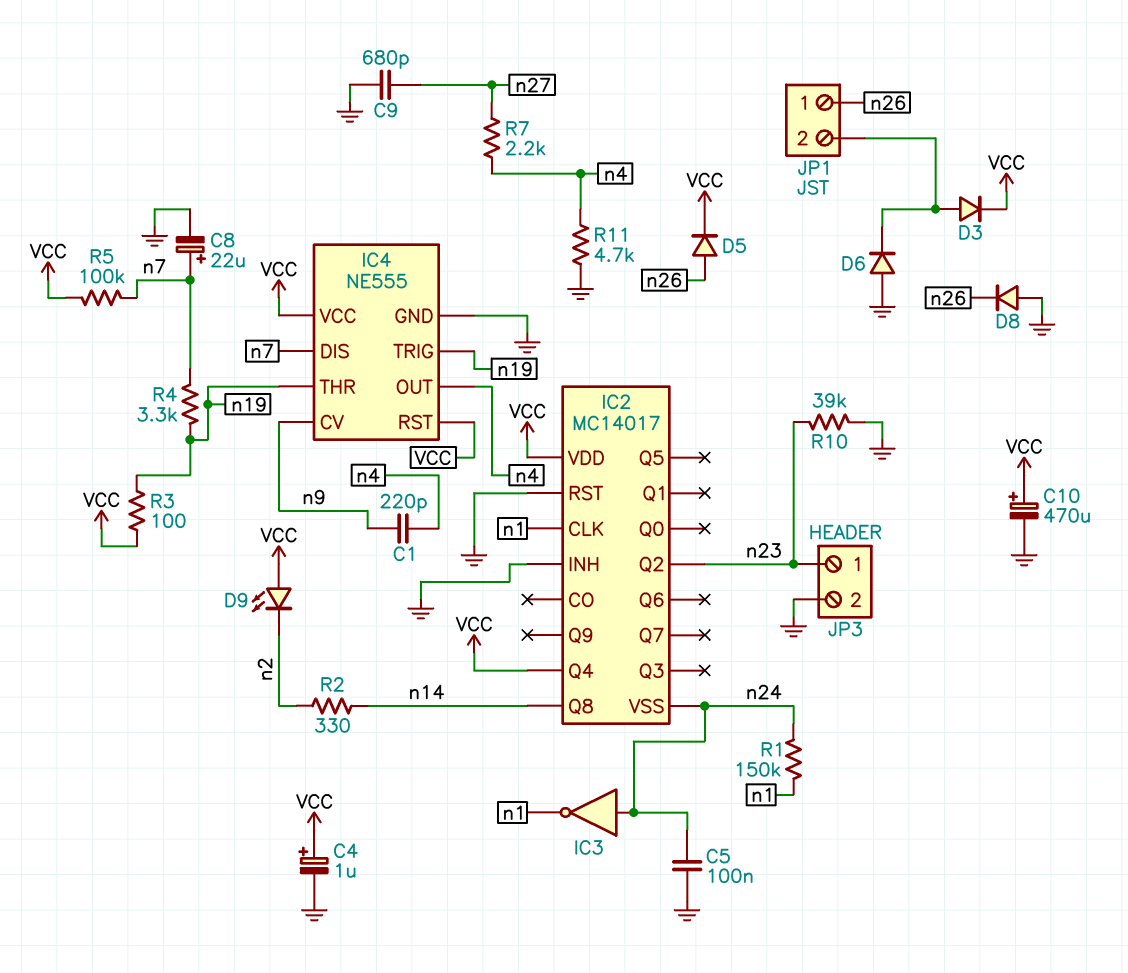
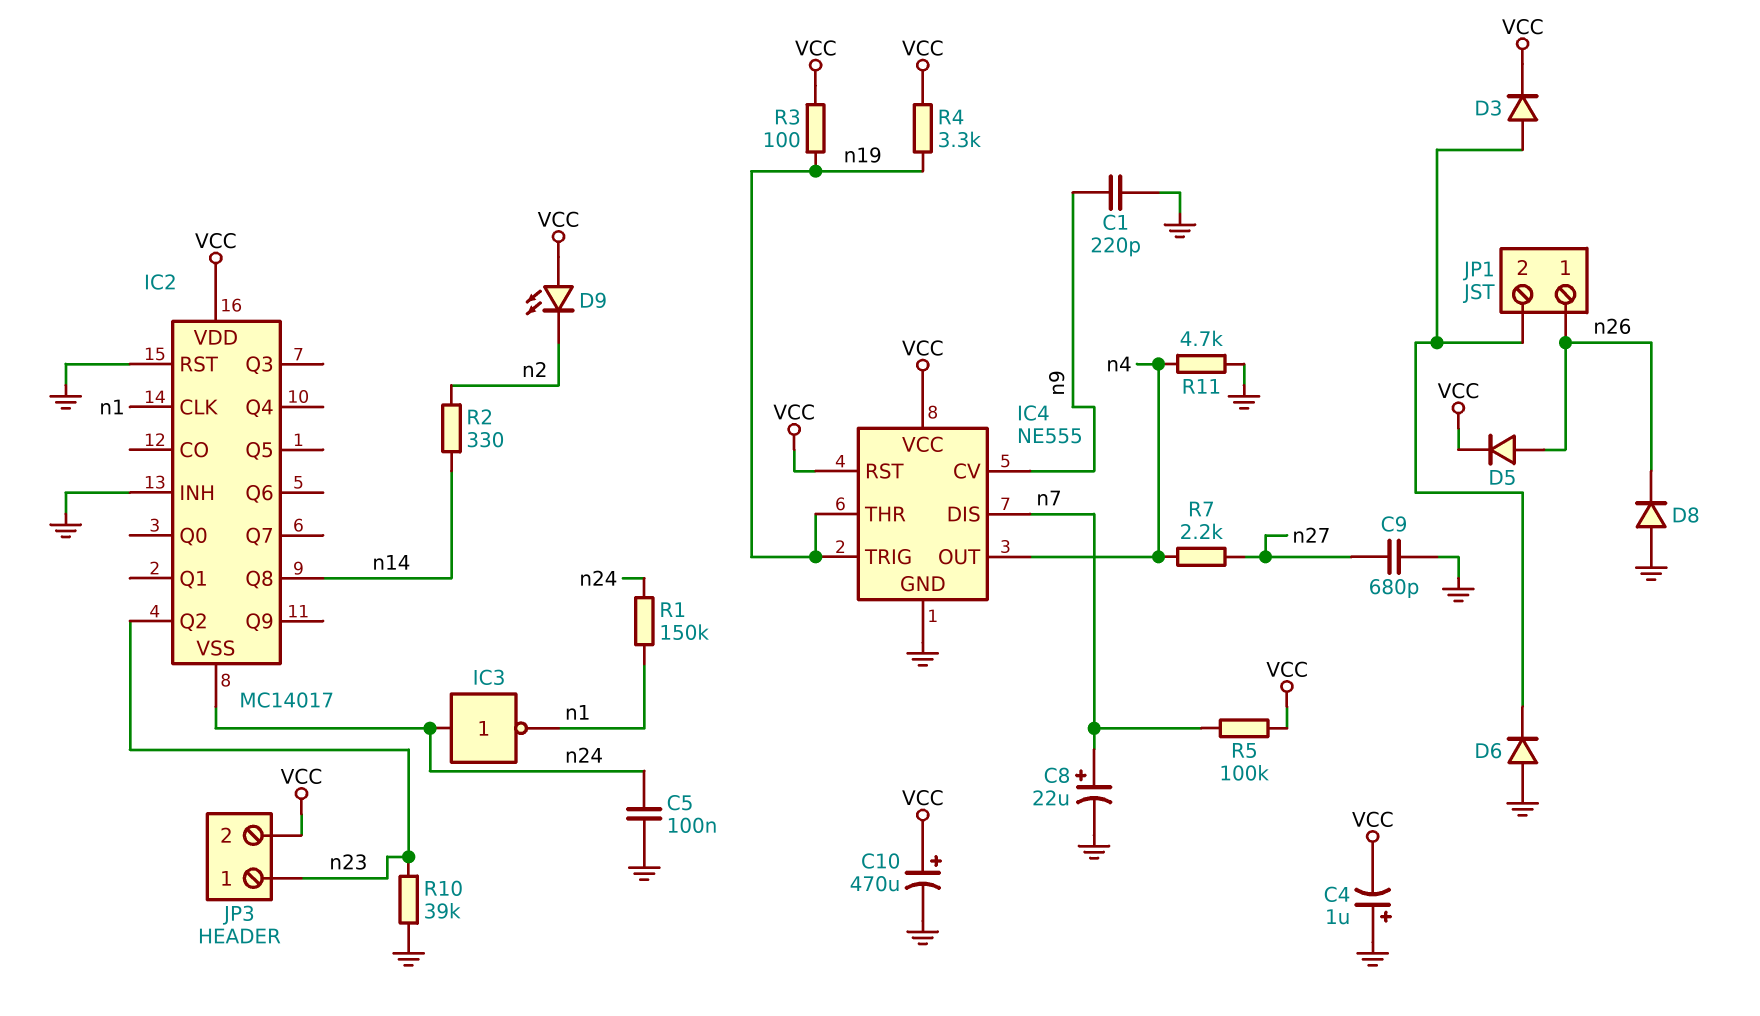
C1: 220pF (n4, n9) -> 220pF (GND, n9)
C4: 1uF (plus VCC, minus GND) -> 1uF (plus GND, minus VCC)
IC2 pin Q4: VCC -> none
JP3 pin 2: GND -> VCC
R4: 3.3k (n7, n19) -> 3.3k (VCC, n19)

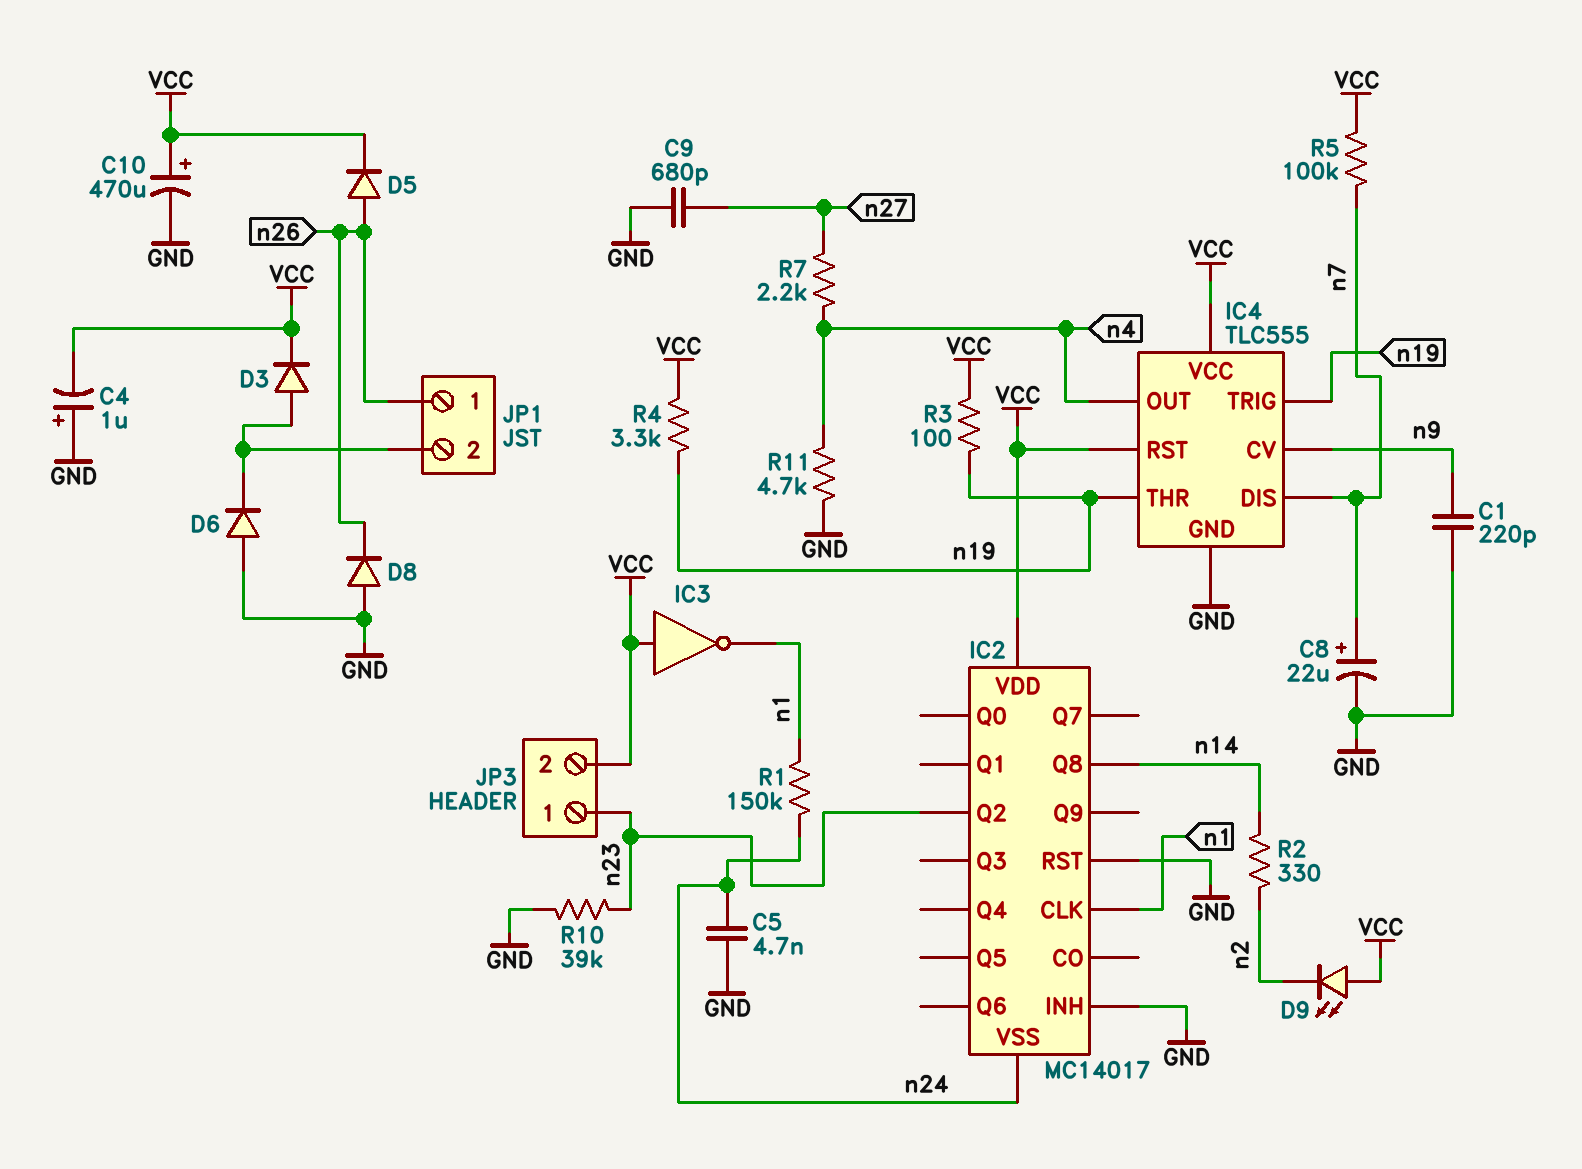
C5: 100nF (GND, n24) -> 4.7nF (GND, n24)
IC3: NOT (in n24, out n1) -> NOT (in VCC, out n1)
IC4: NE555 -> TLC555

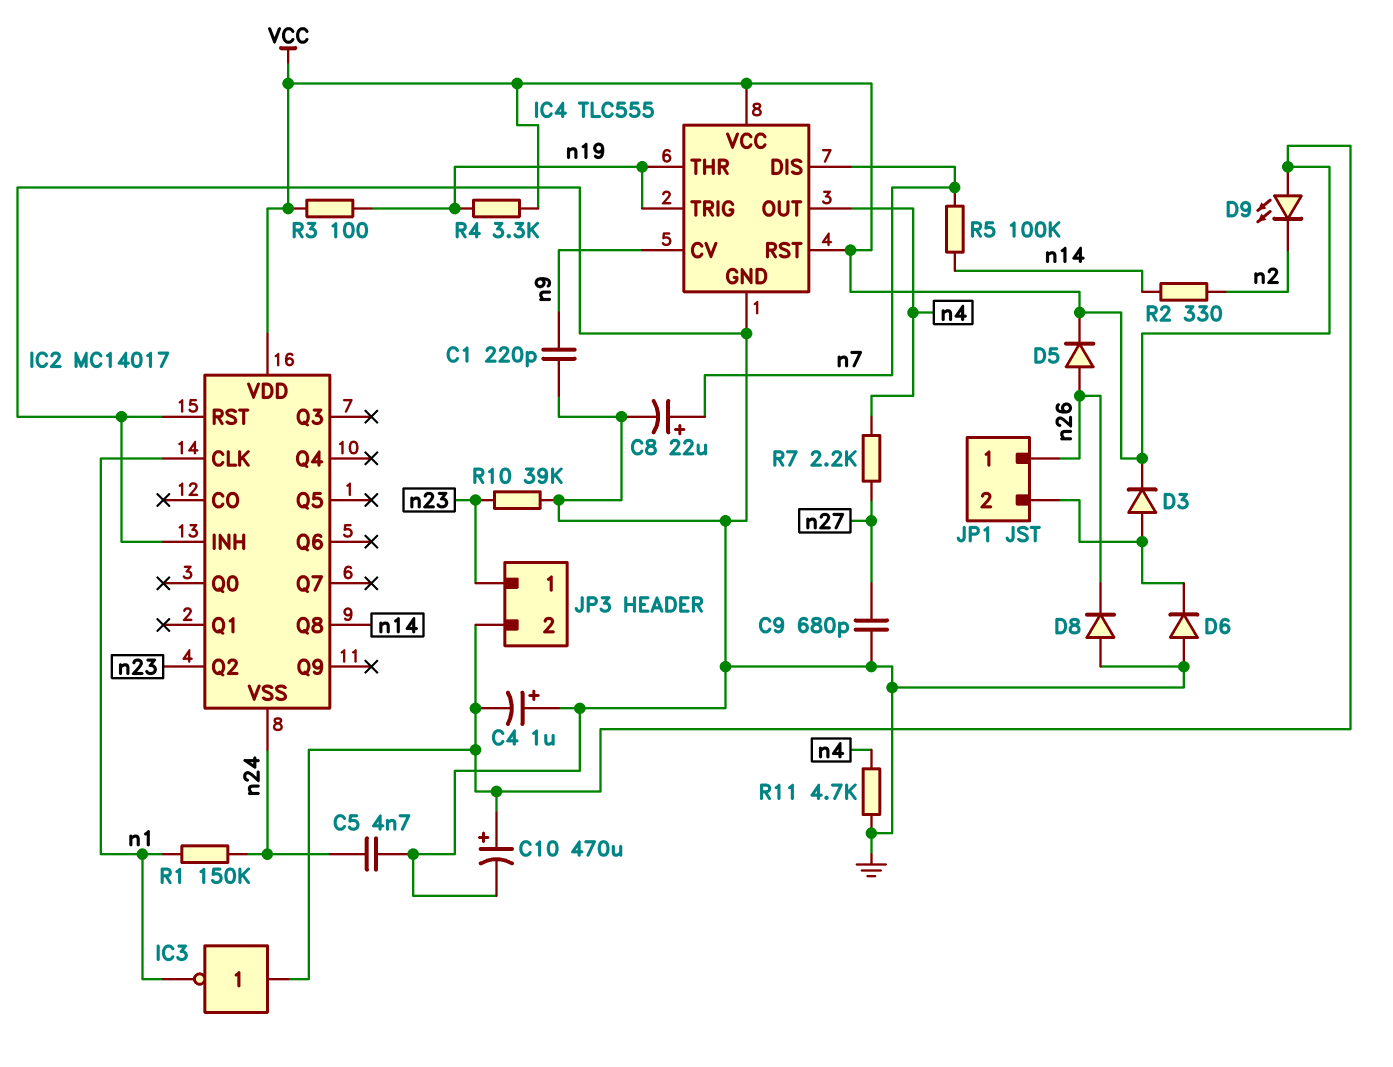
R5: 100k (VCC, n7) -> 100k (n7, n14)

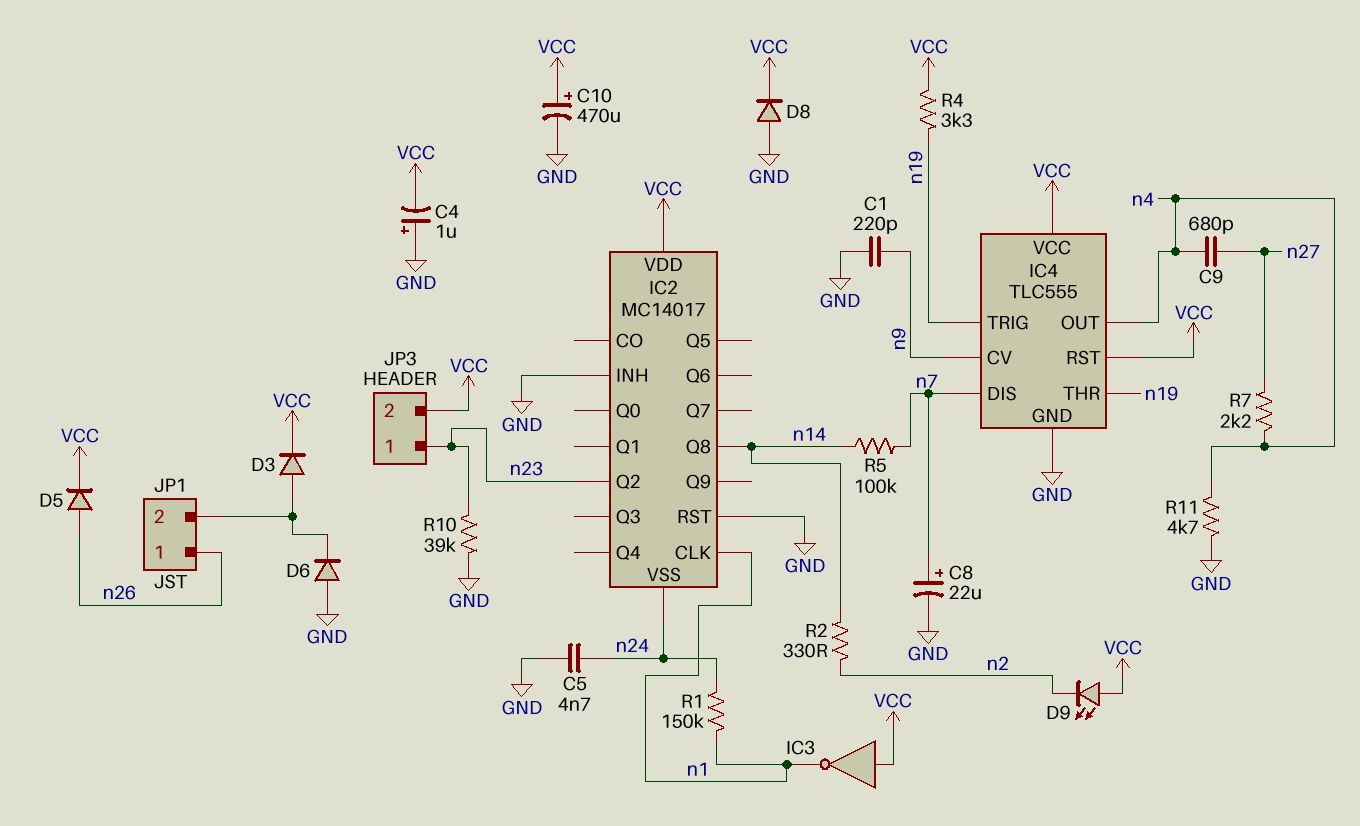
C9: 680pF (GND, n27) -> 680pF (n4, n27)
D8: diode (A GND, K n26) -> diode (A GND, K VCC)
R3: 100 (VCC, n19) -> none

